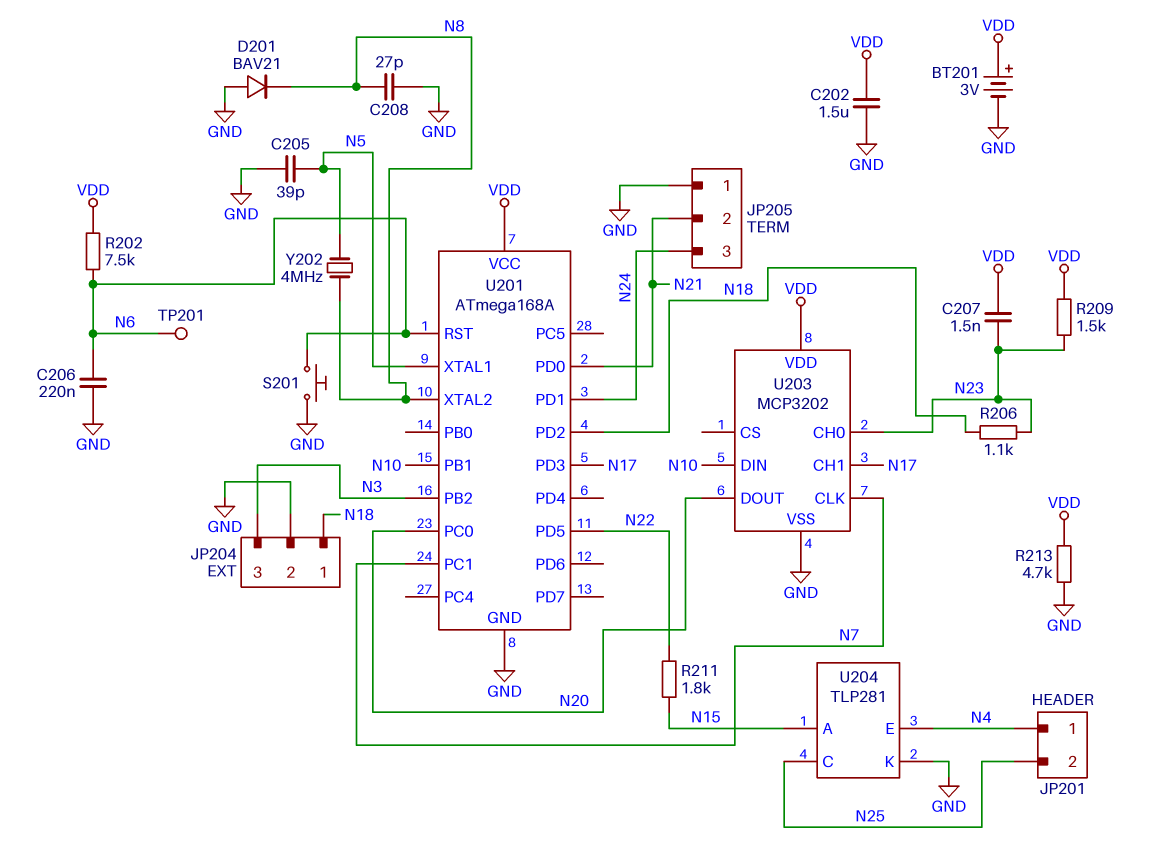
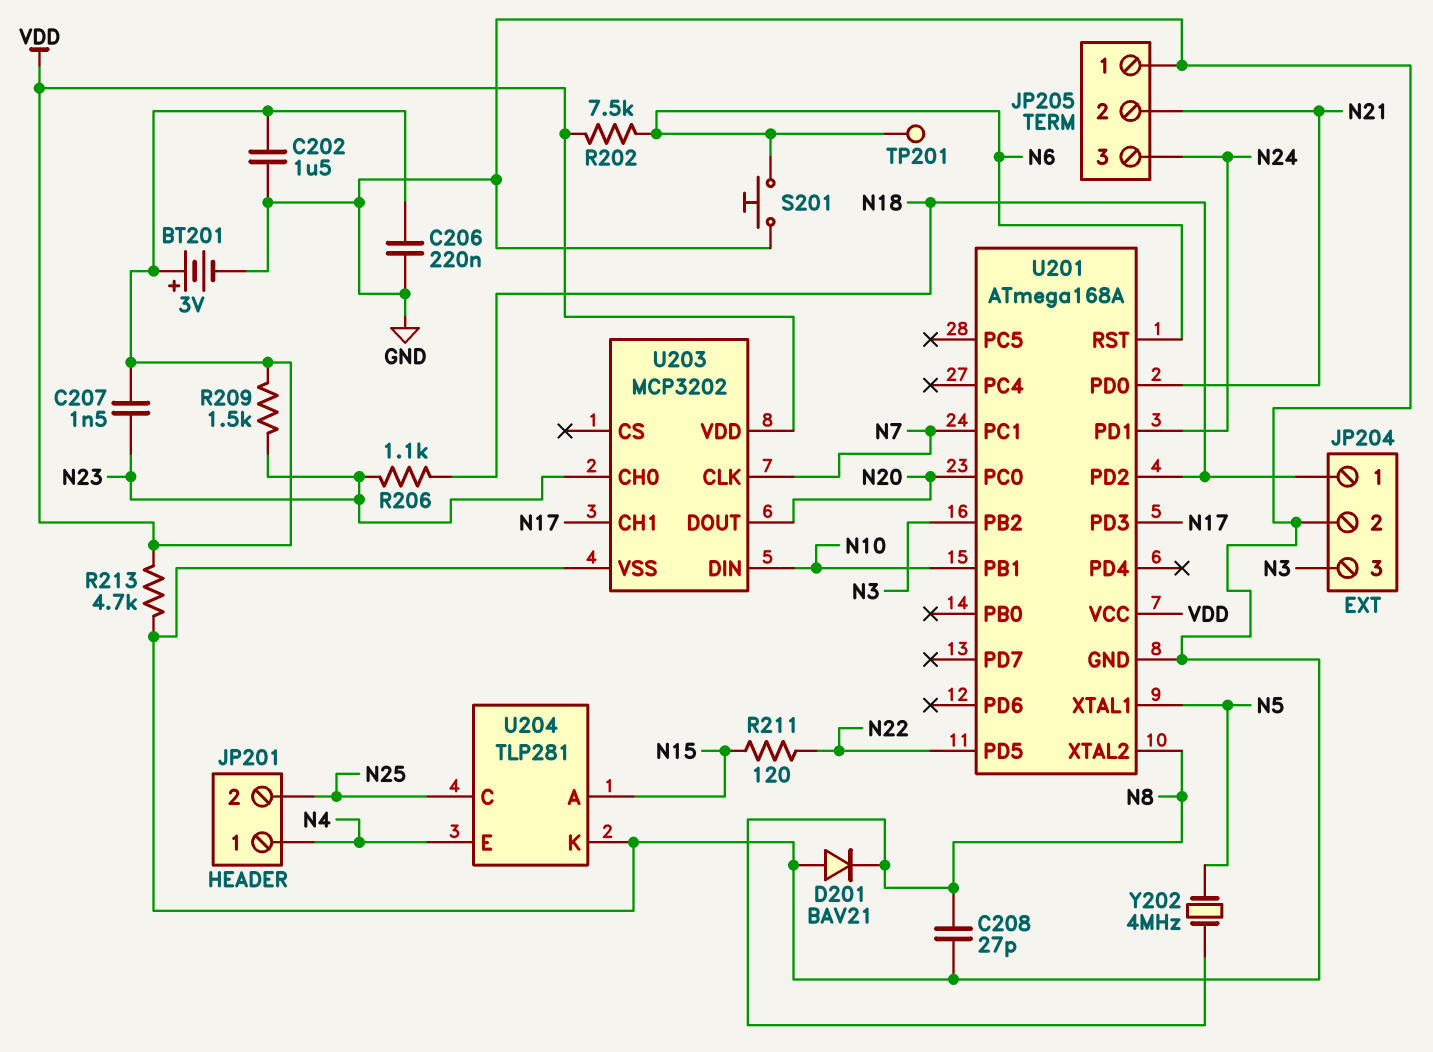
C205: 39pF (GND, N5) -> none
C206: 220nF (GND, N6) -> 220nF (GND, VDD)
R211: 1.8k (N15, N22) -> 120 (N15, N22)

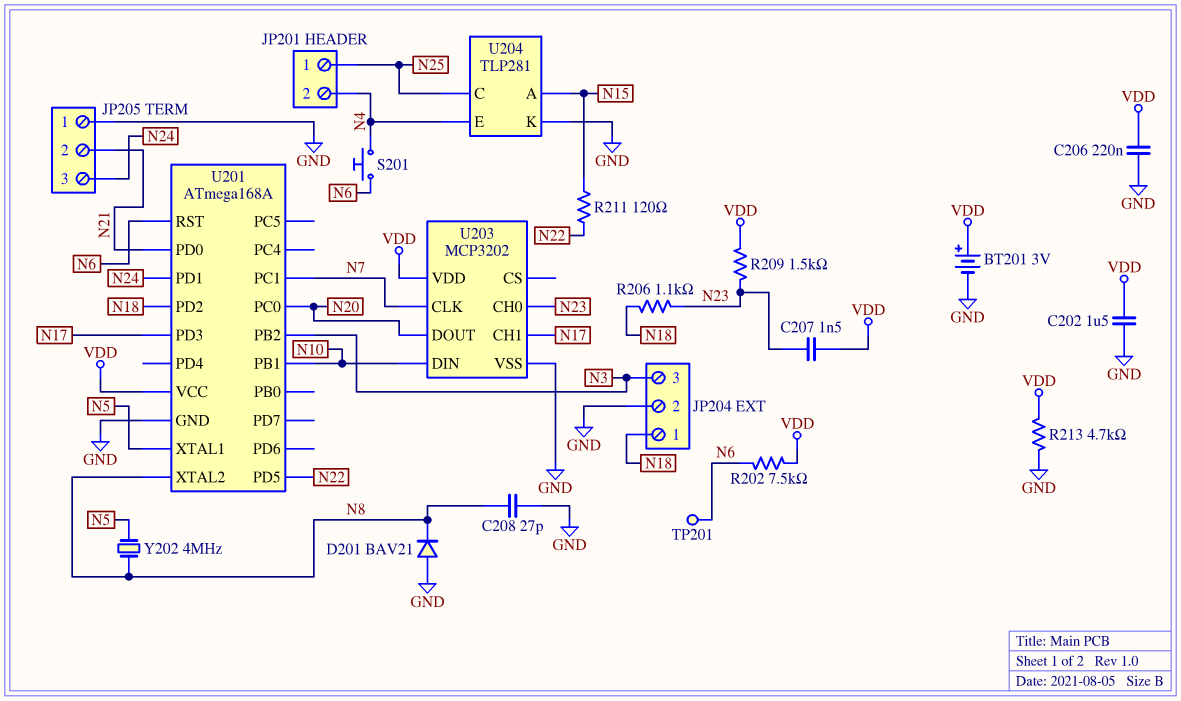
JP201 pin 1: N4 -> N25
JP201 pin 2: N25 -> N4
S201: button (GND, N6) -> button (N4, N6)

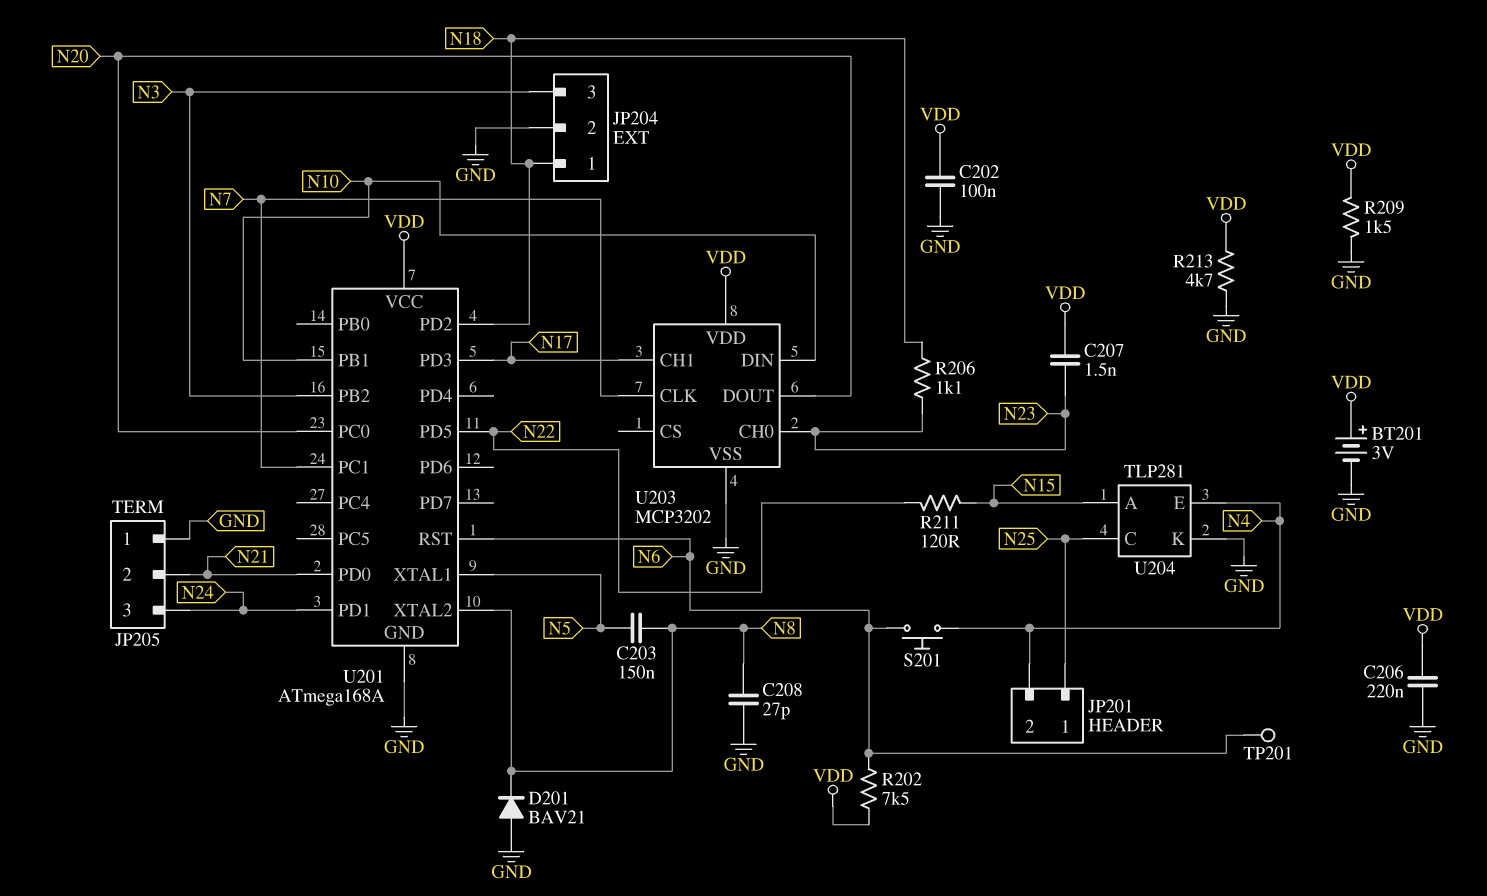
C202: 1.5uF (GND, VDD) -> 100nF (GND, VDD)
C203: none -> 150nF (N5, N8)
R209: 1.5k (N23, VDD) -> 1.5k (GND, VDD)
Y202: 4MHz (N5, N8) -> none

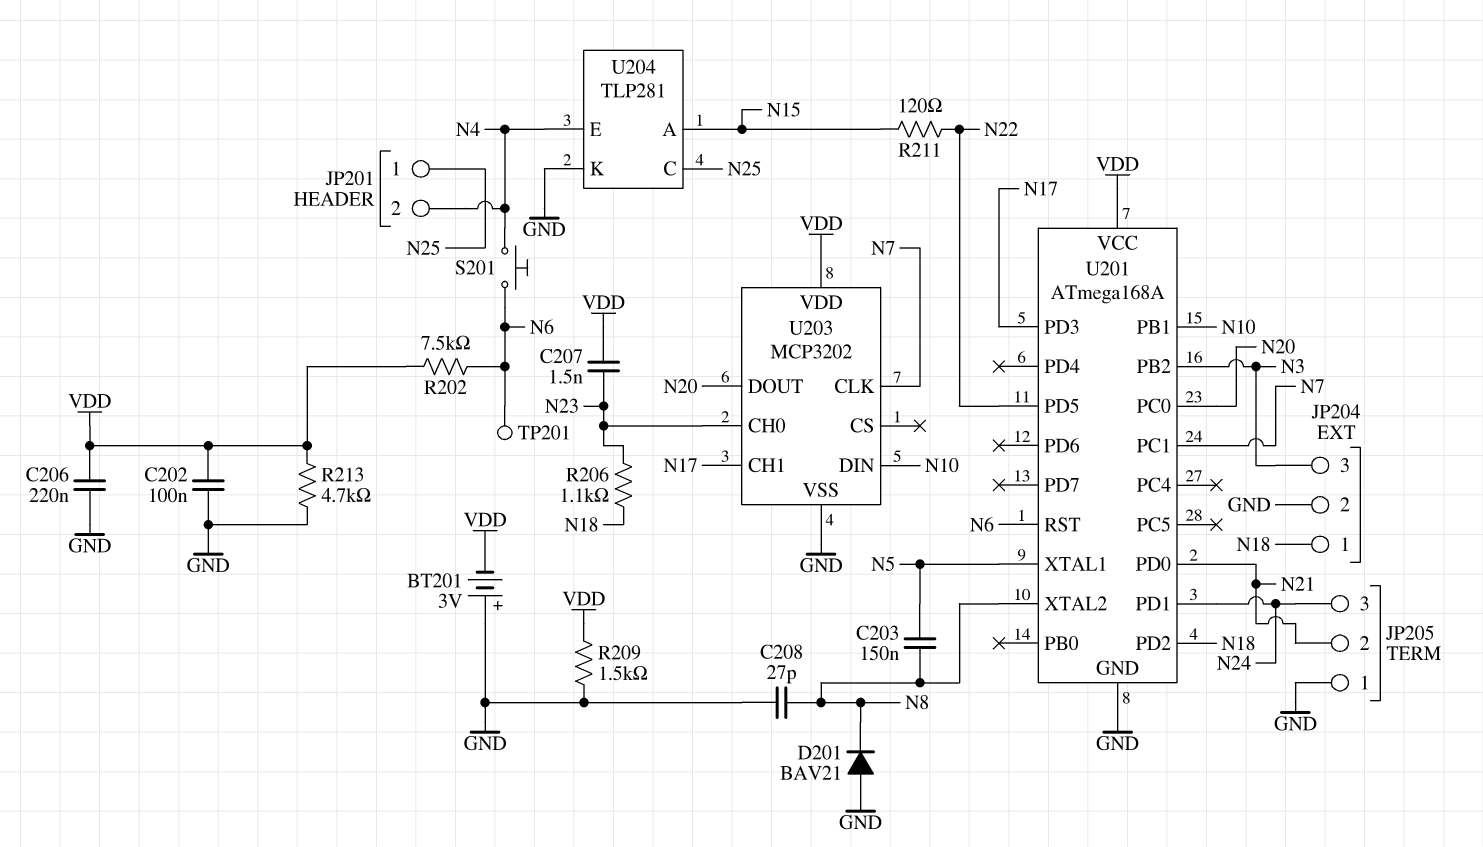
BT201: 3V (plus VDD, minus GND) -> 3V (plus GND, minus VDD)

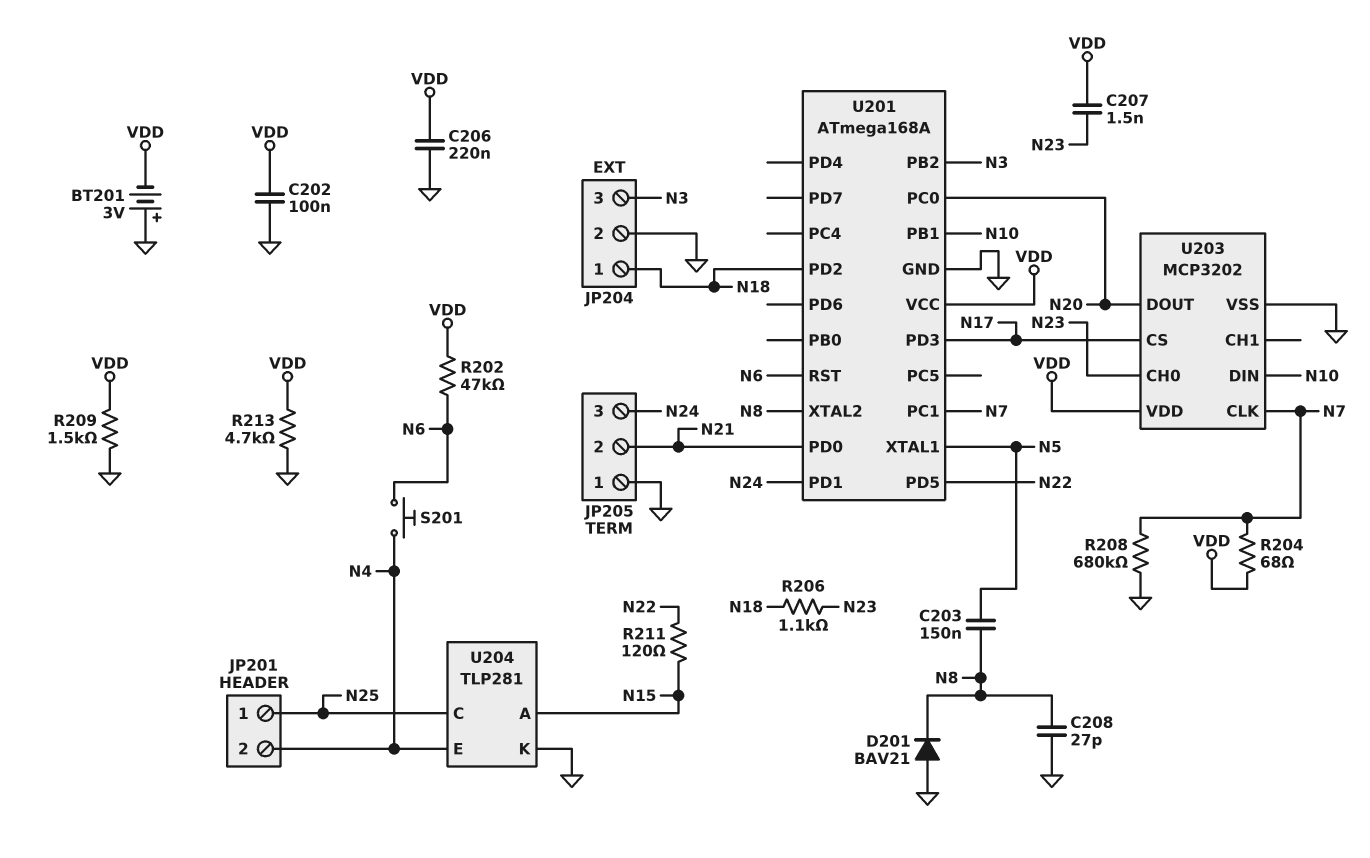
R202: 7.5k (N6, VDD) -> 47k (N6, VDD)
R204: none -> 68 (N7, VDD)
R208: none -> 680k (GND, N7)
TP201: test point (N6) -> none
U203 pin CH1: N17 -> none
U203 pin CS: none -> N17

